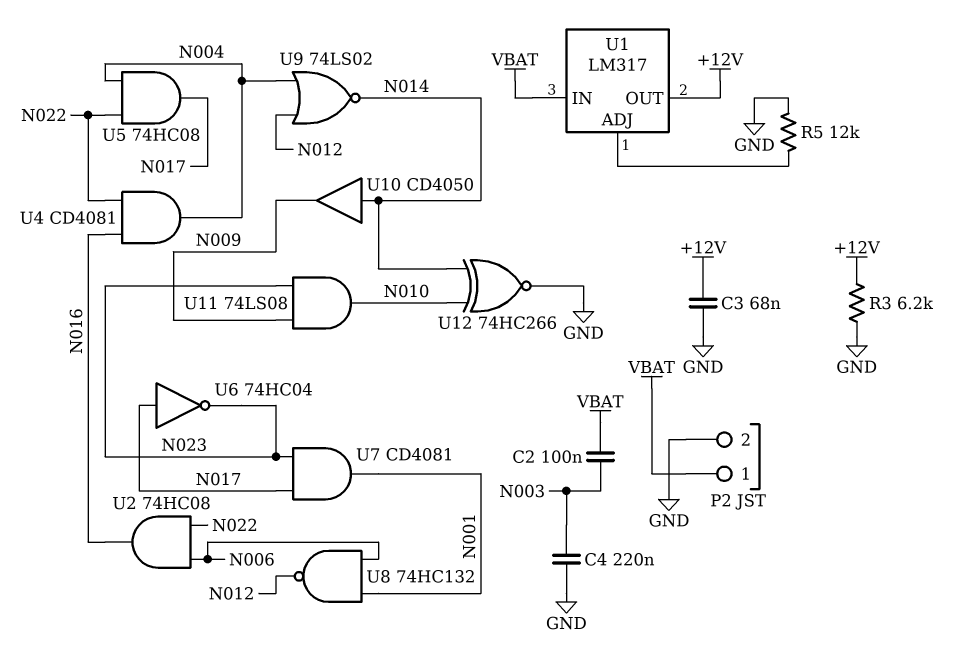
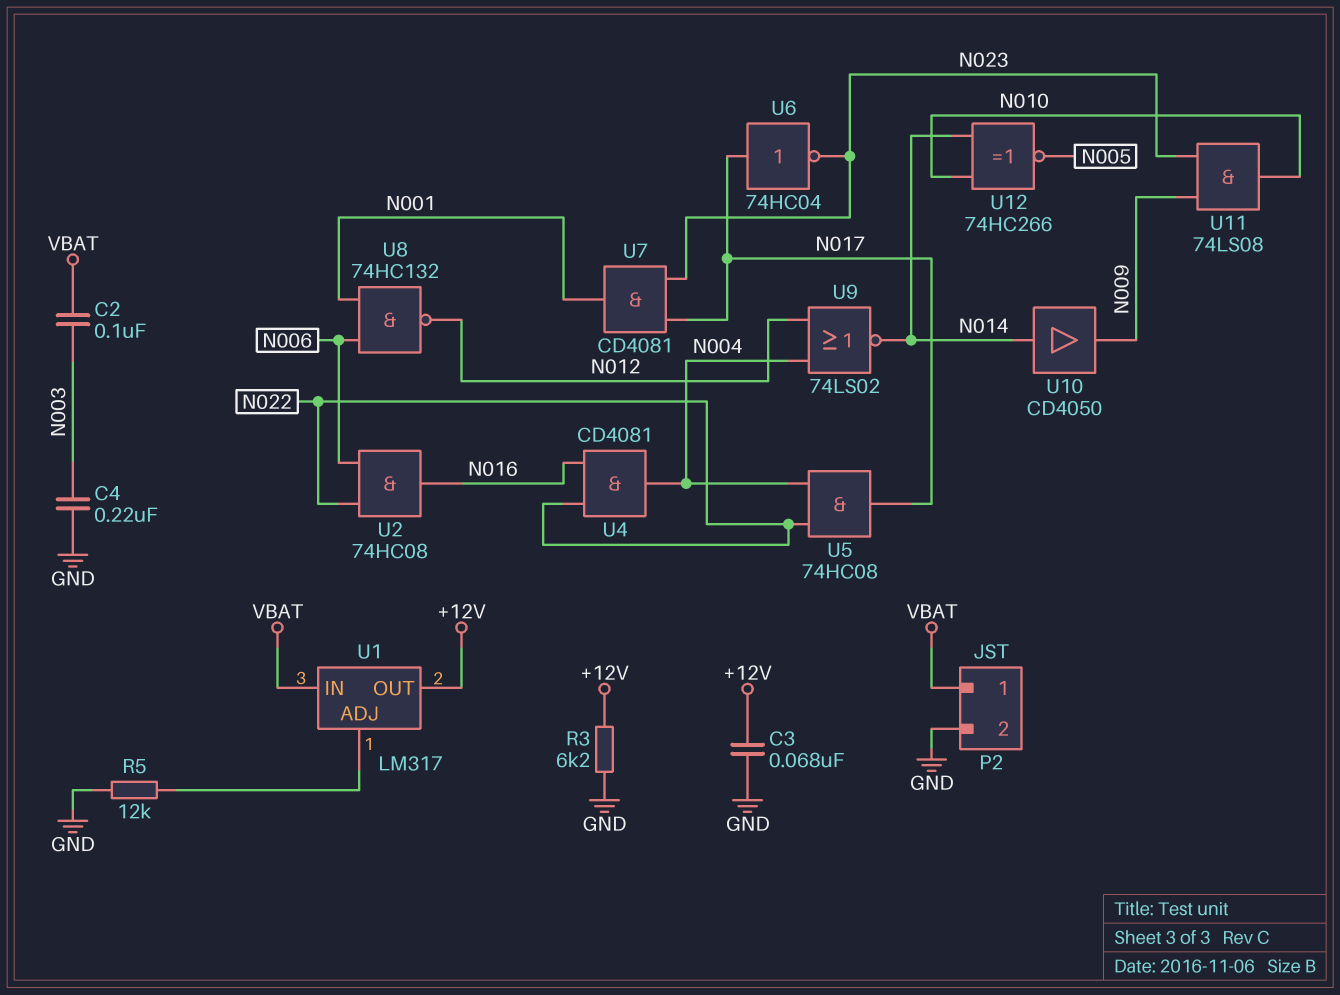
U12: XNOR 74HC266 (in N010, in N014, out GND) -> XNOR 74HC266 (in N010, in N014, out N005)

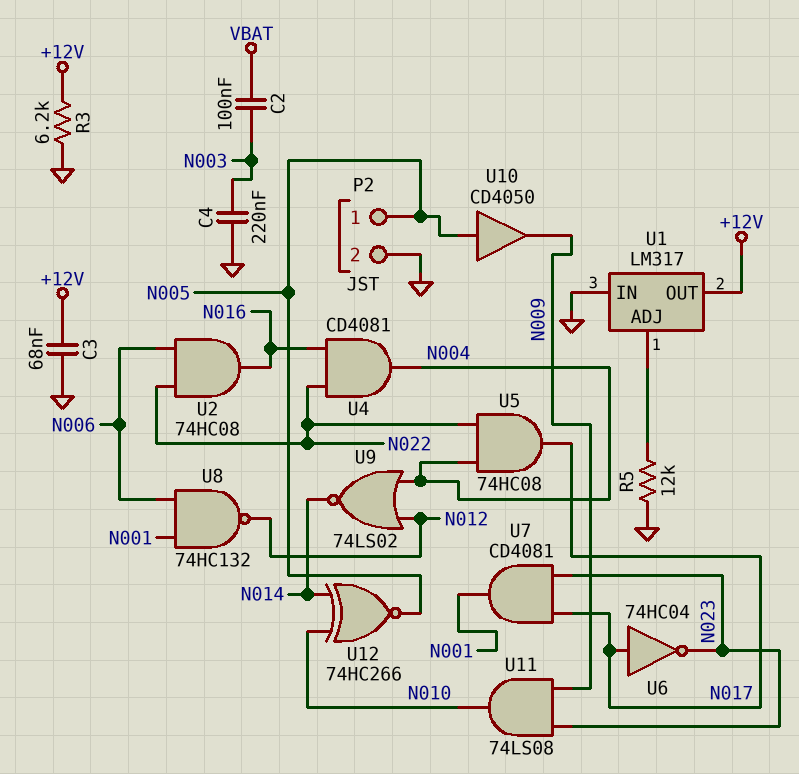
P2 pin 1: VBAT -> N005
U1 pin IN: VBAT -> GND
U10: buffer CD4050 (in N014, out N009) -> buffer CD4050 (in N005, out N009)

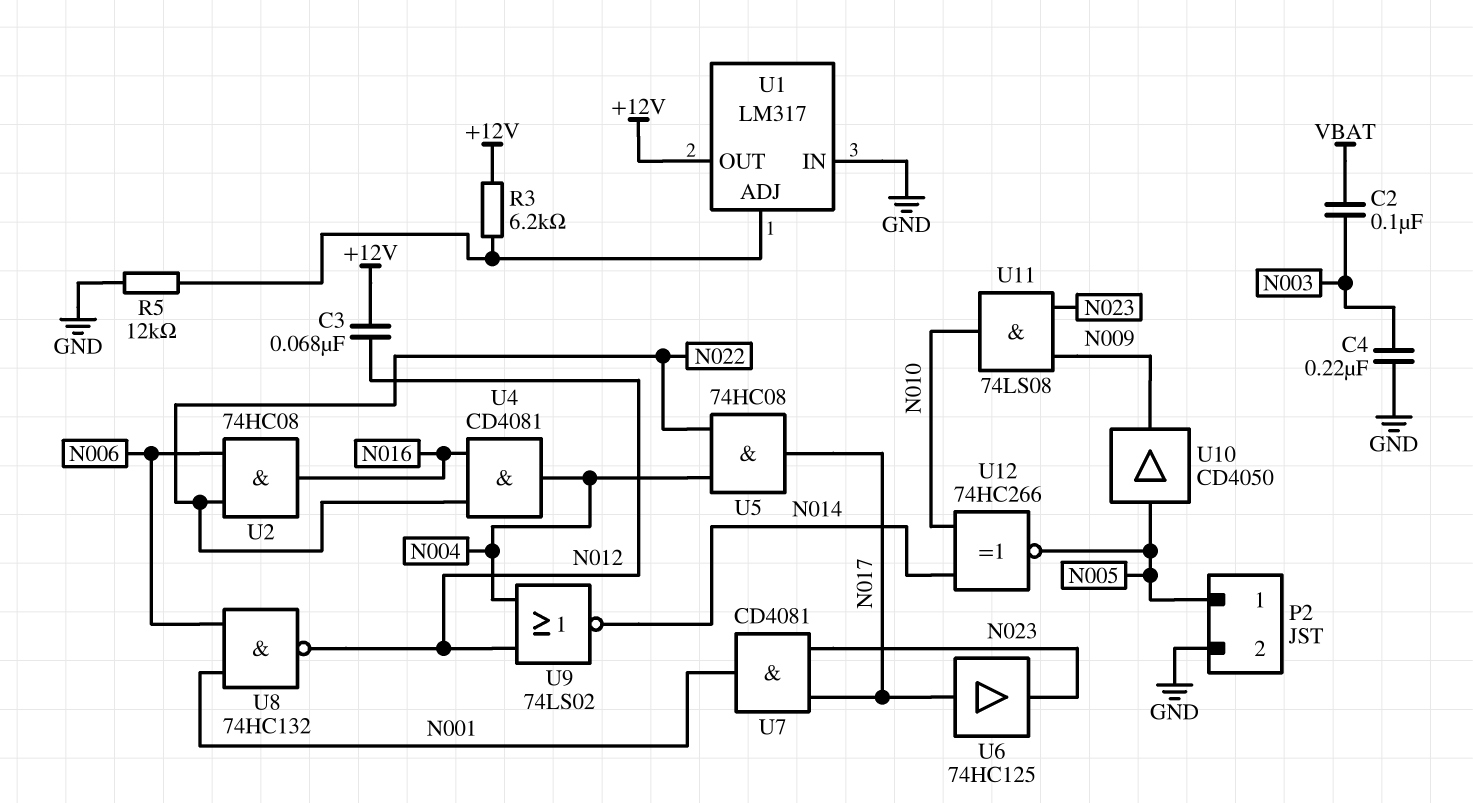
C3: 68nF (+12V, GND) -> 68nF (+12V, N012)
R3: 6.2k (+12V, GND) -> 6.2k (+12V, U1/ADJ)
U6: NOT 74HC04 (in N017, out N023) -> buffer 74HC125 (in N017, out N023)

